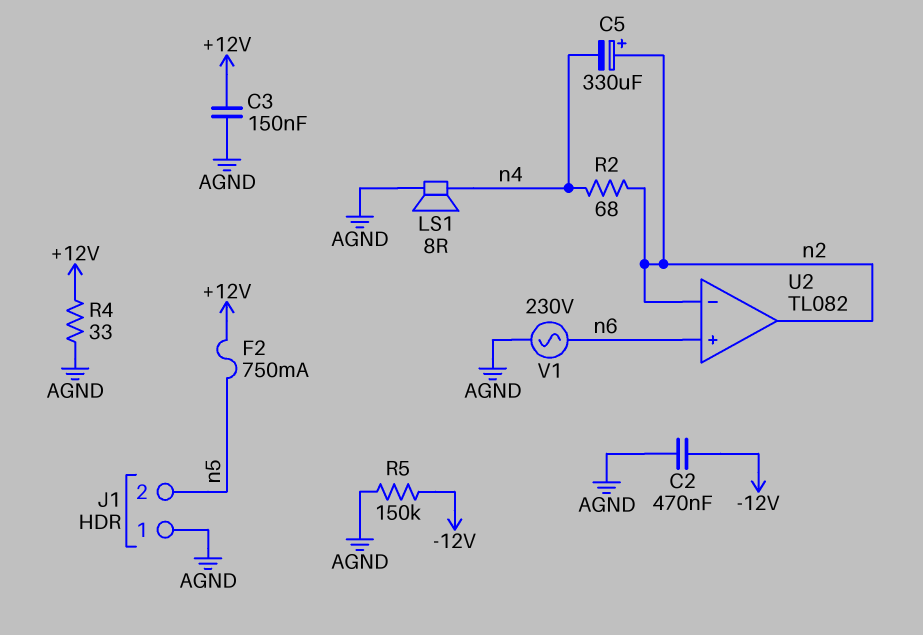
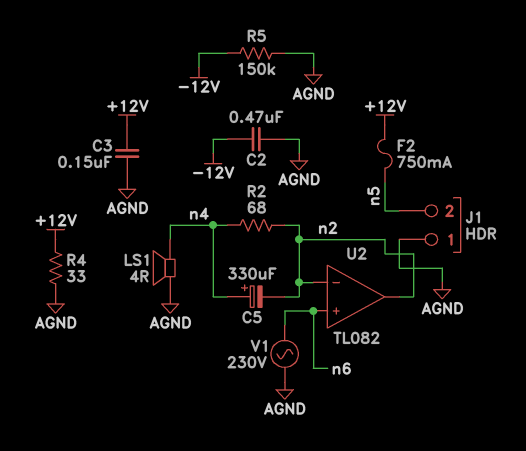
C5: 330uF (plus n2, minus n4) -> 330uF (plus n4, minus n2)
LS1: speaker 8R (AGND, n4) -> speaker 4R (AGND, n4)

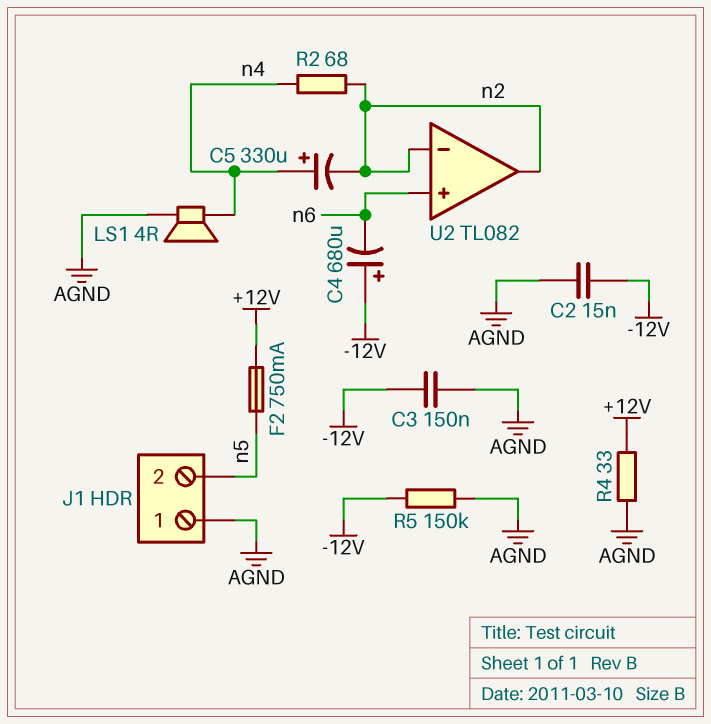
C2: 470nF (-12V, AGND) -> 15nF (-12V, AGND)
C3: 150nF (+12V, AGND) -> 150nF (-12V, AGND)
C4: none -> 680uF (plus -12V, minus n6)
V1: AC 230V (AGND, n6) -> none

